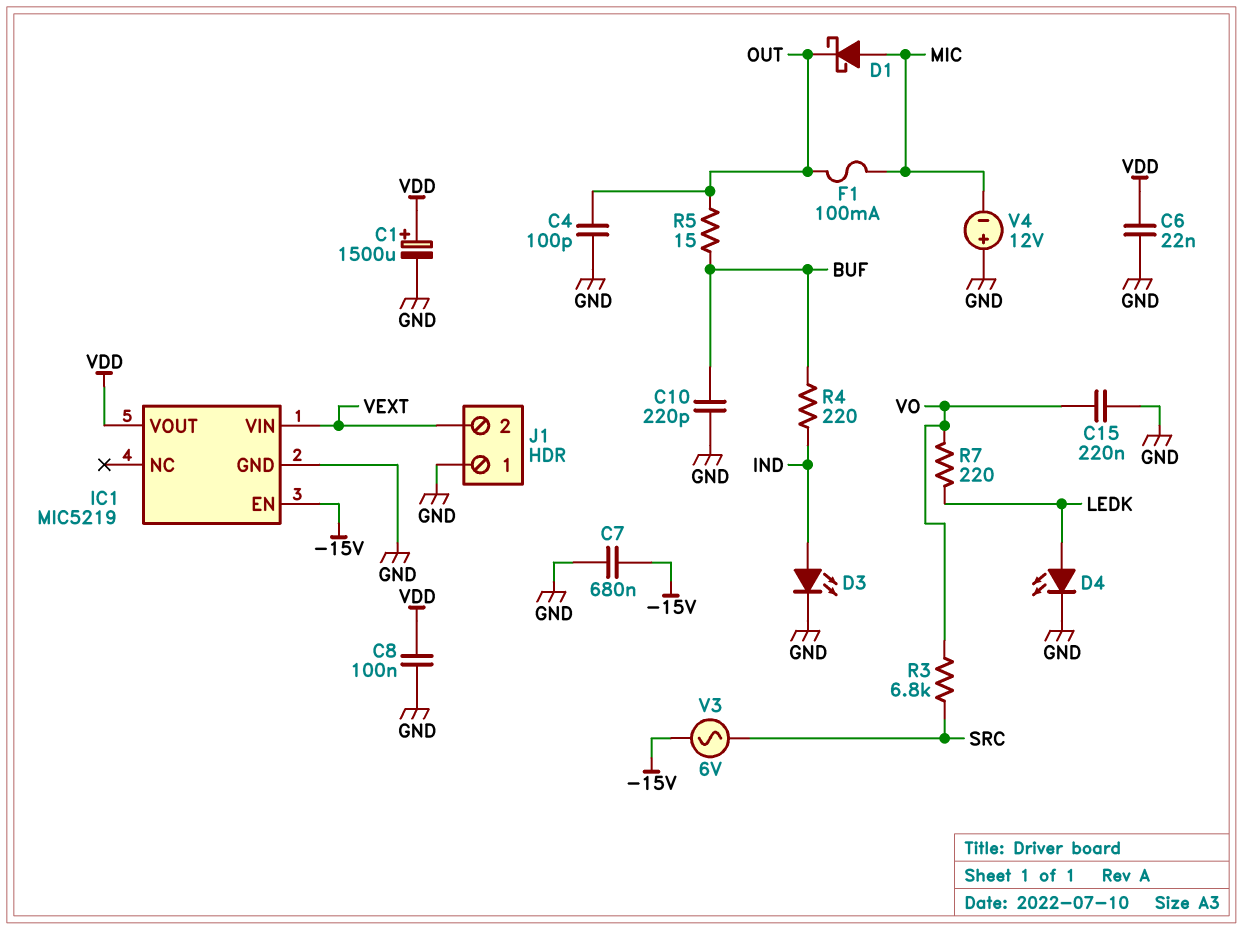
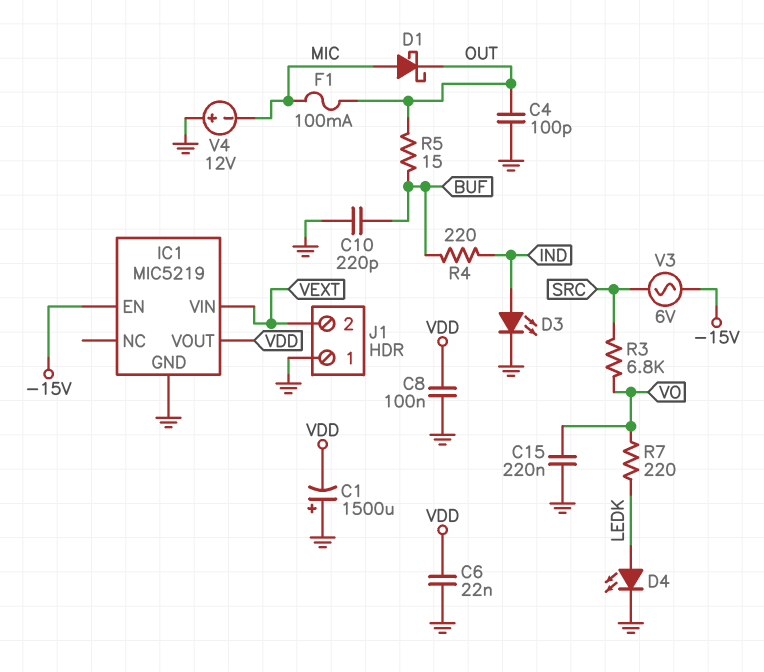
C1: 1500uF (plus VDD, minus GND) -> 1500uF (plus GND, minus VDD)
C7: 680nF (-15V, GND) -> none

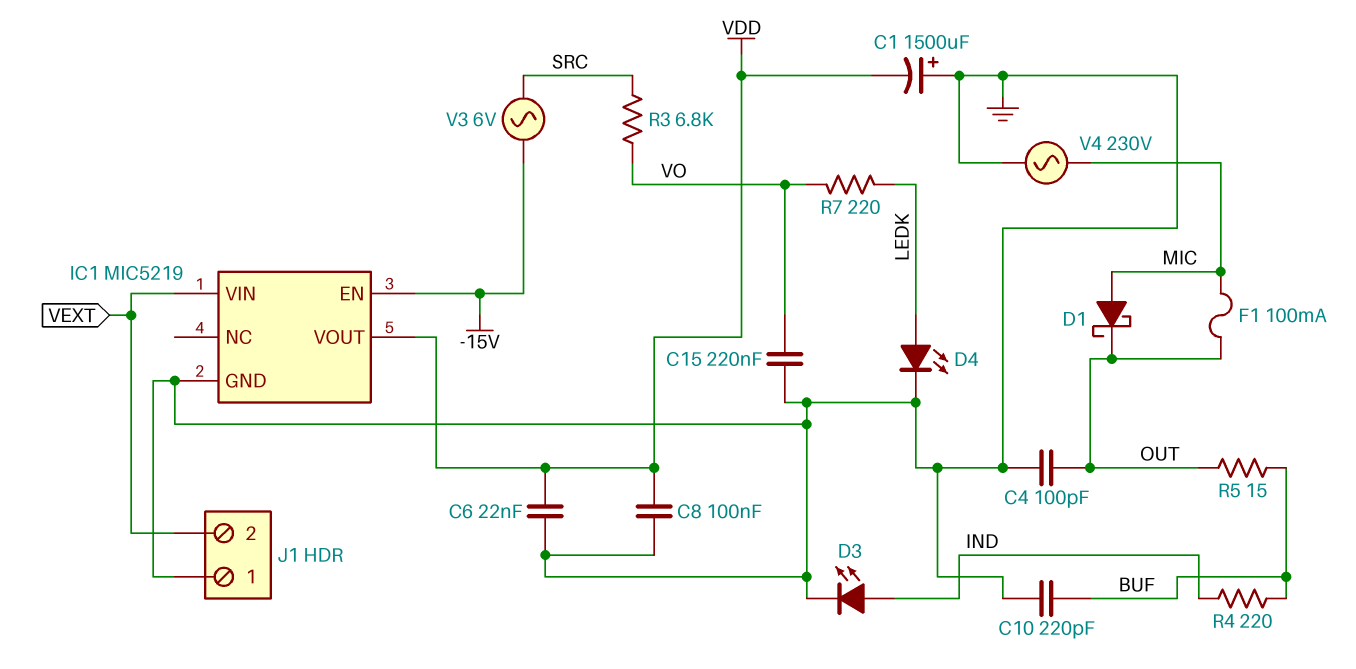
V4: 12V (plus GND, minus MIC) -> AC 230V (GND, MIC)

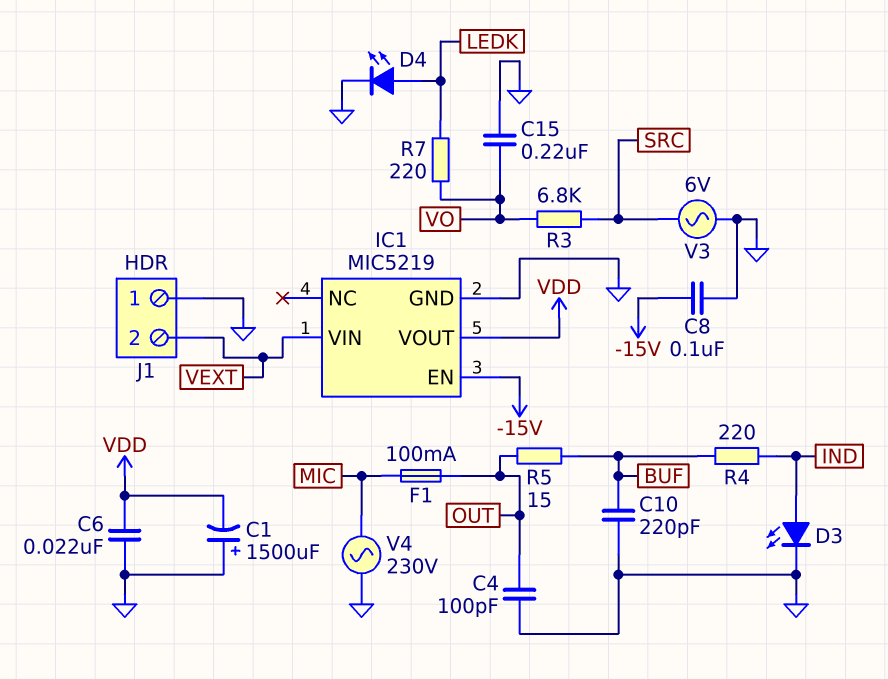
C8: 100nF (GND, VDD) -> 100nF (-15V, GND)
D1: schottky (A MIC, K OUT) -> none
V3: AC 6V (-15V, SRC) -> AC 6V (GND, SRC)

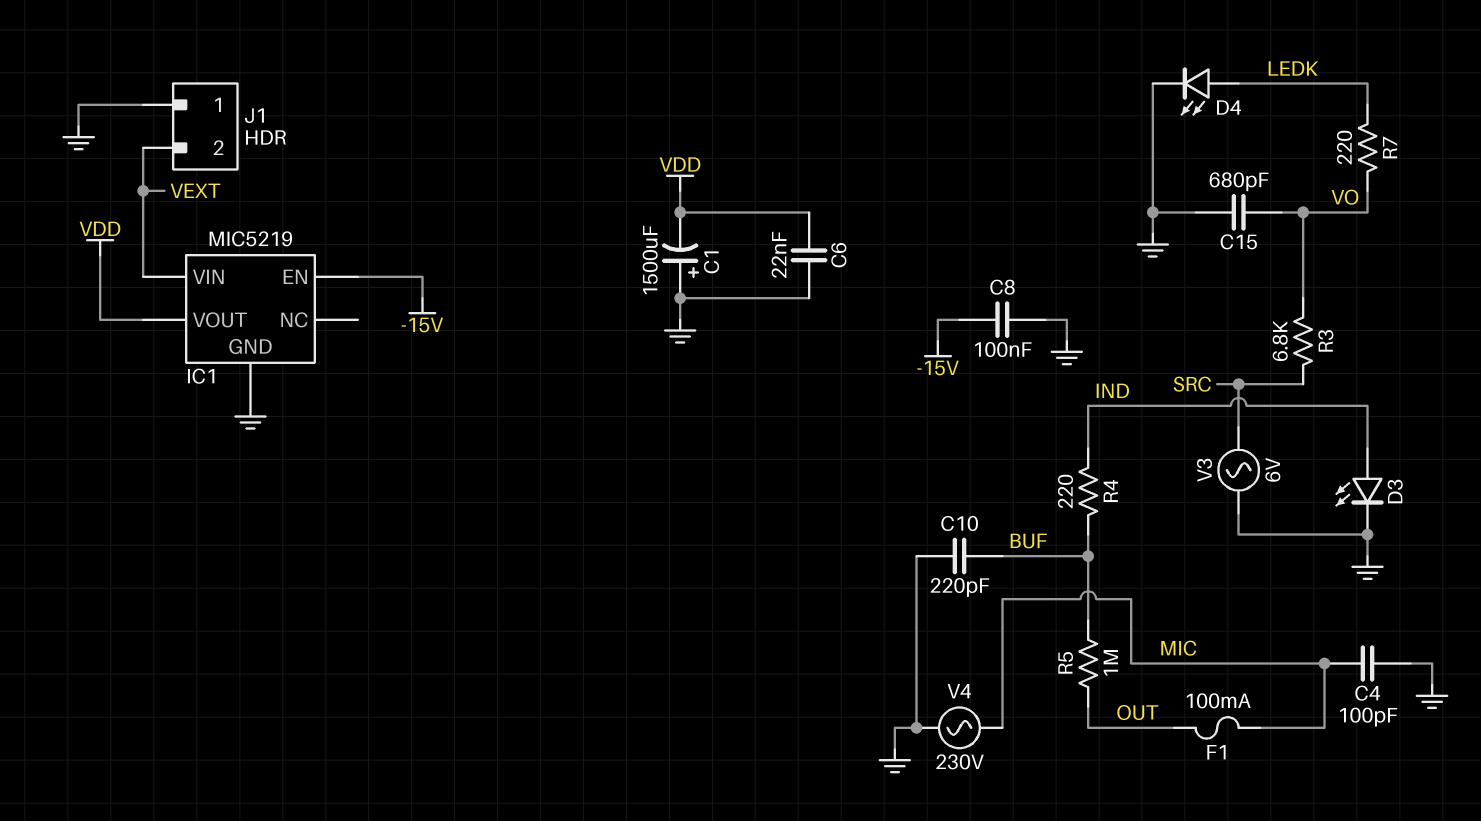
C4: 100pF (GND, OUT) -> 100pF (GND, MIC)
C15: 220nF (GND, VO) -> 680pF (GND, VO)
R5: 15 (BUF, OUT) -> 1M (BUF, OUT)

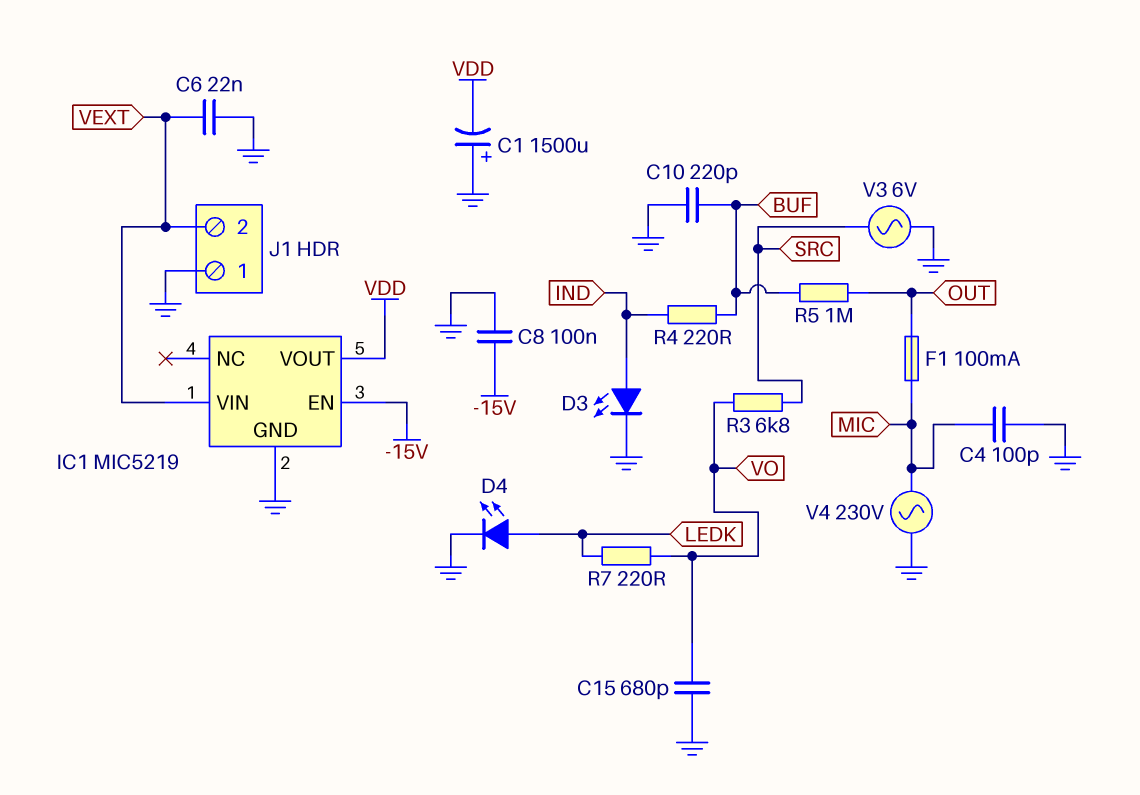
C6: 22nF (GND, VDD) -> 22nF (GND, VEXT)

